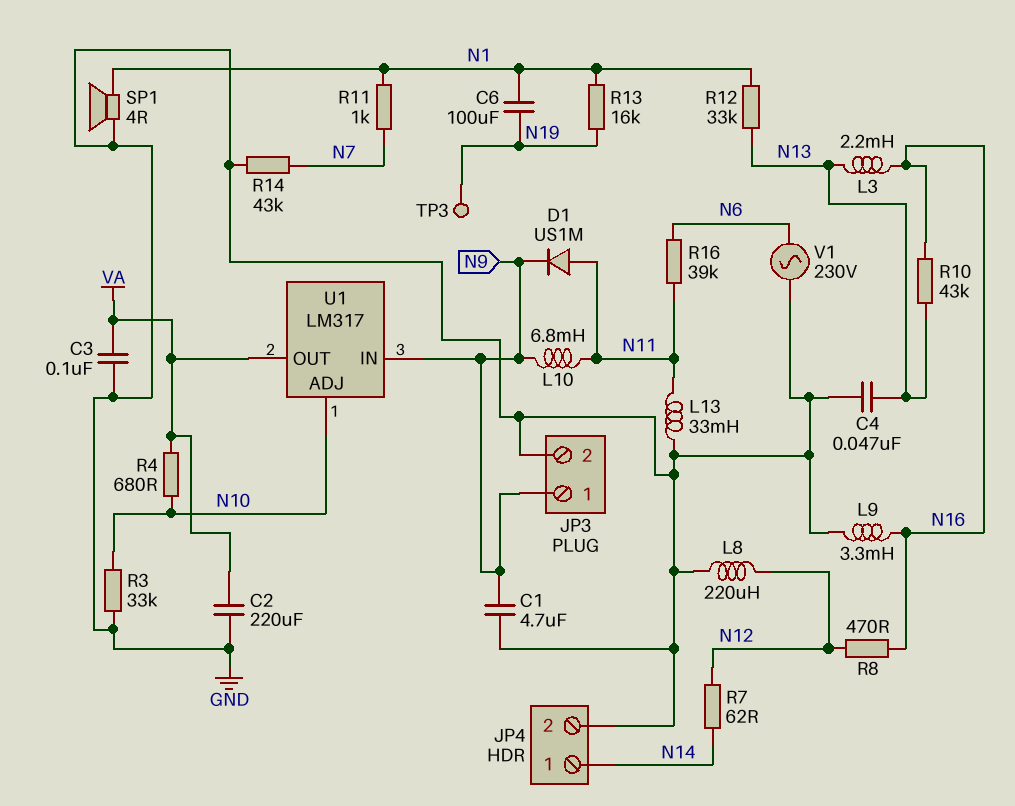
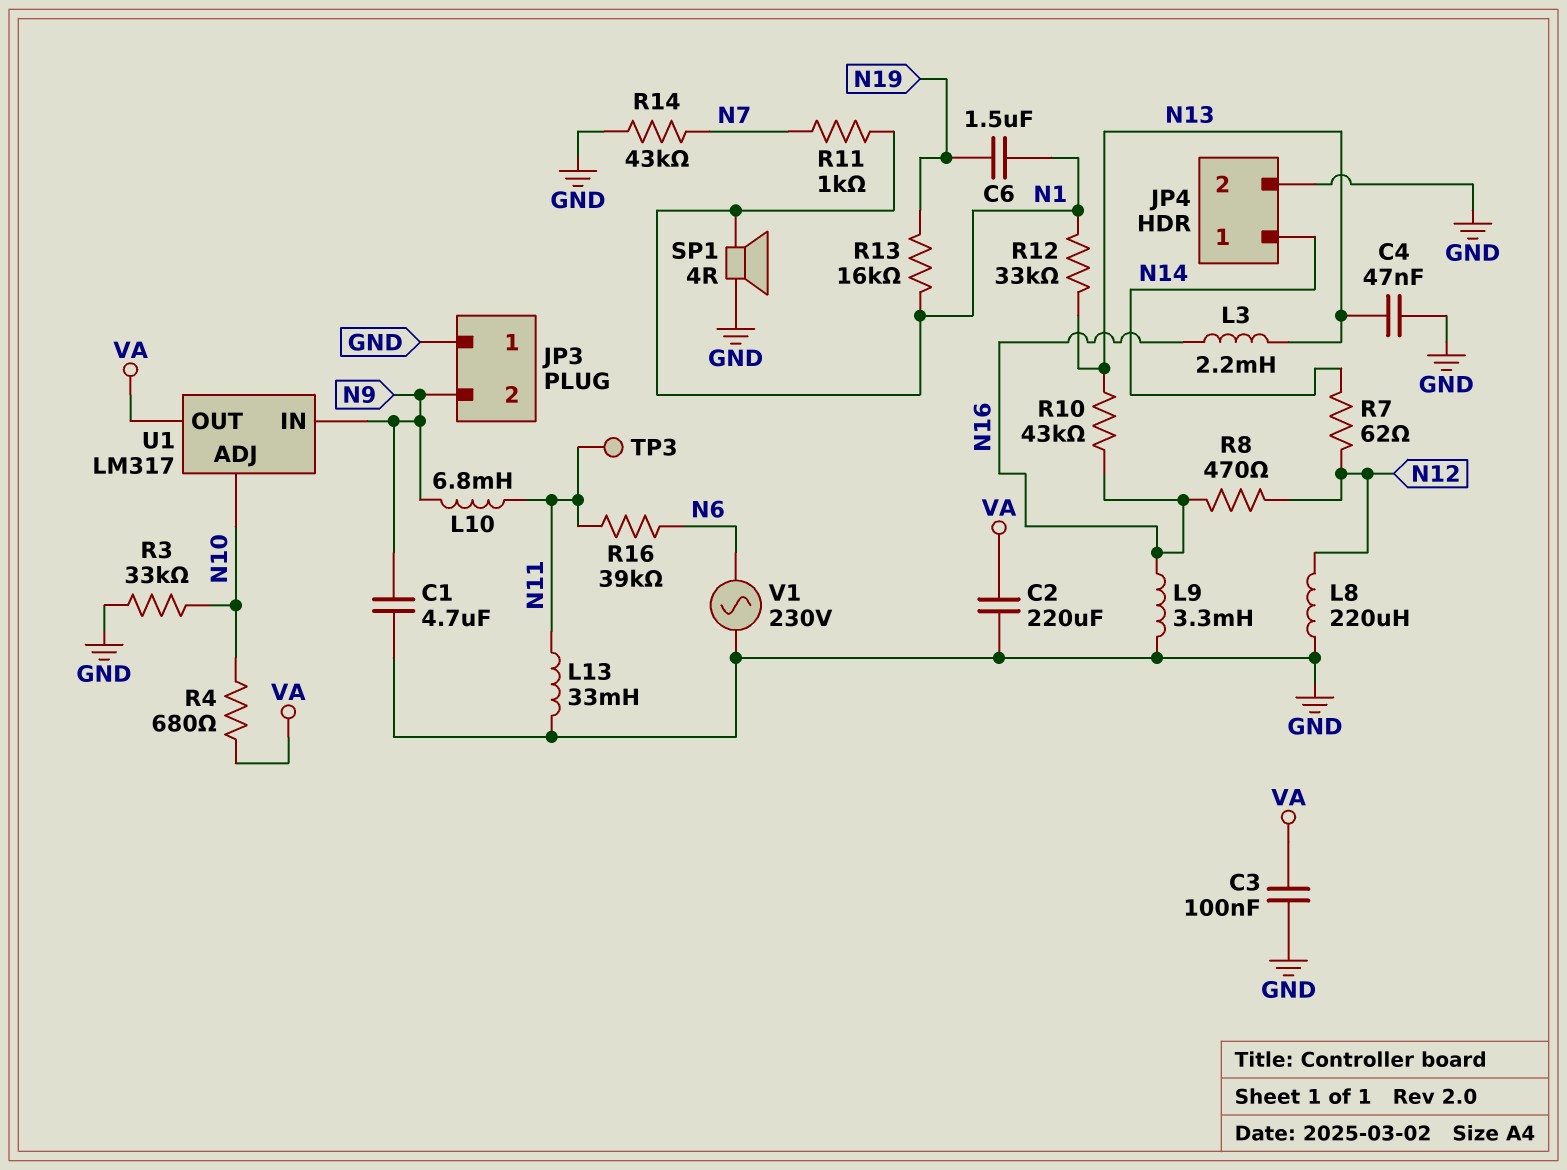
C6: 100uF (N1, N19) -> 1.5uF (N1, N19)
D1: diode US1M (A N11, K N9) -> none
JP3 pin 1: N9 -> GND
JP3 pin 2: GND -> N9
TP3: test point (N19) -> test point (N11)

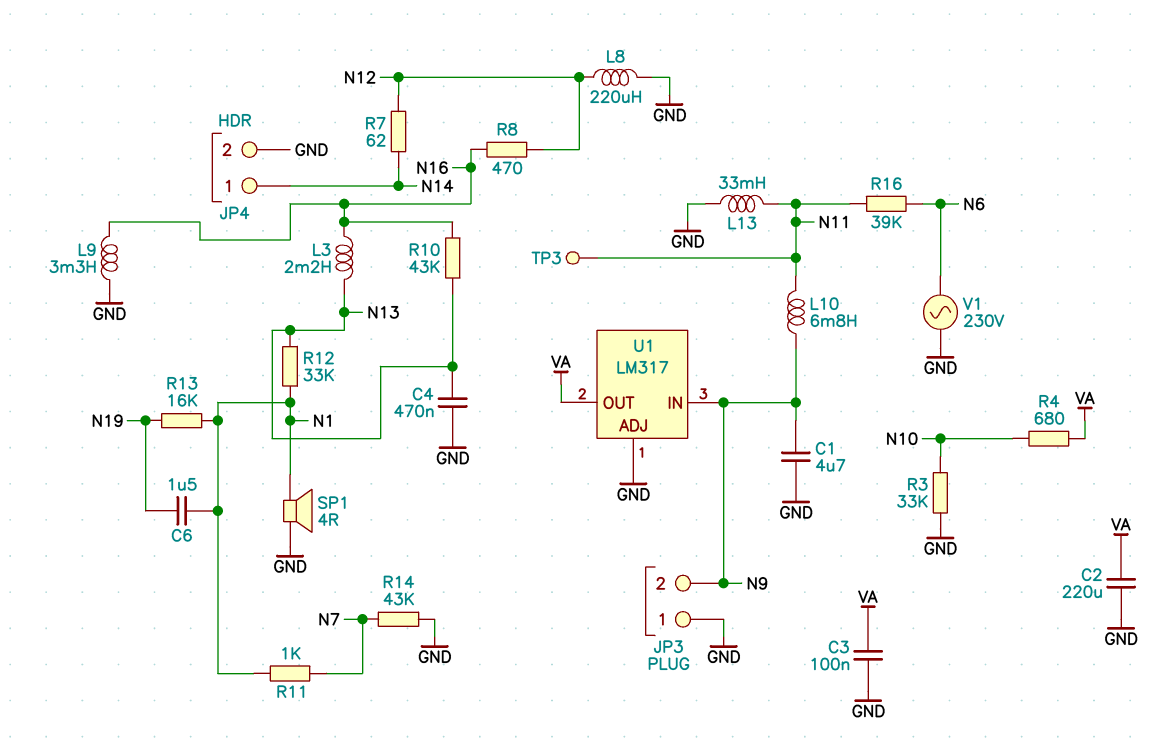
C4: 47nF (GND, N13) -> 470nF (GND, N13)
U1 pin ADJ: N10 -> GND

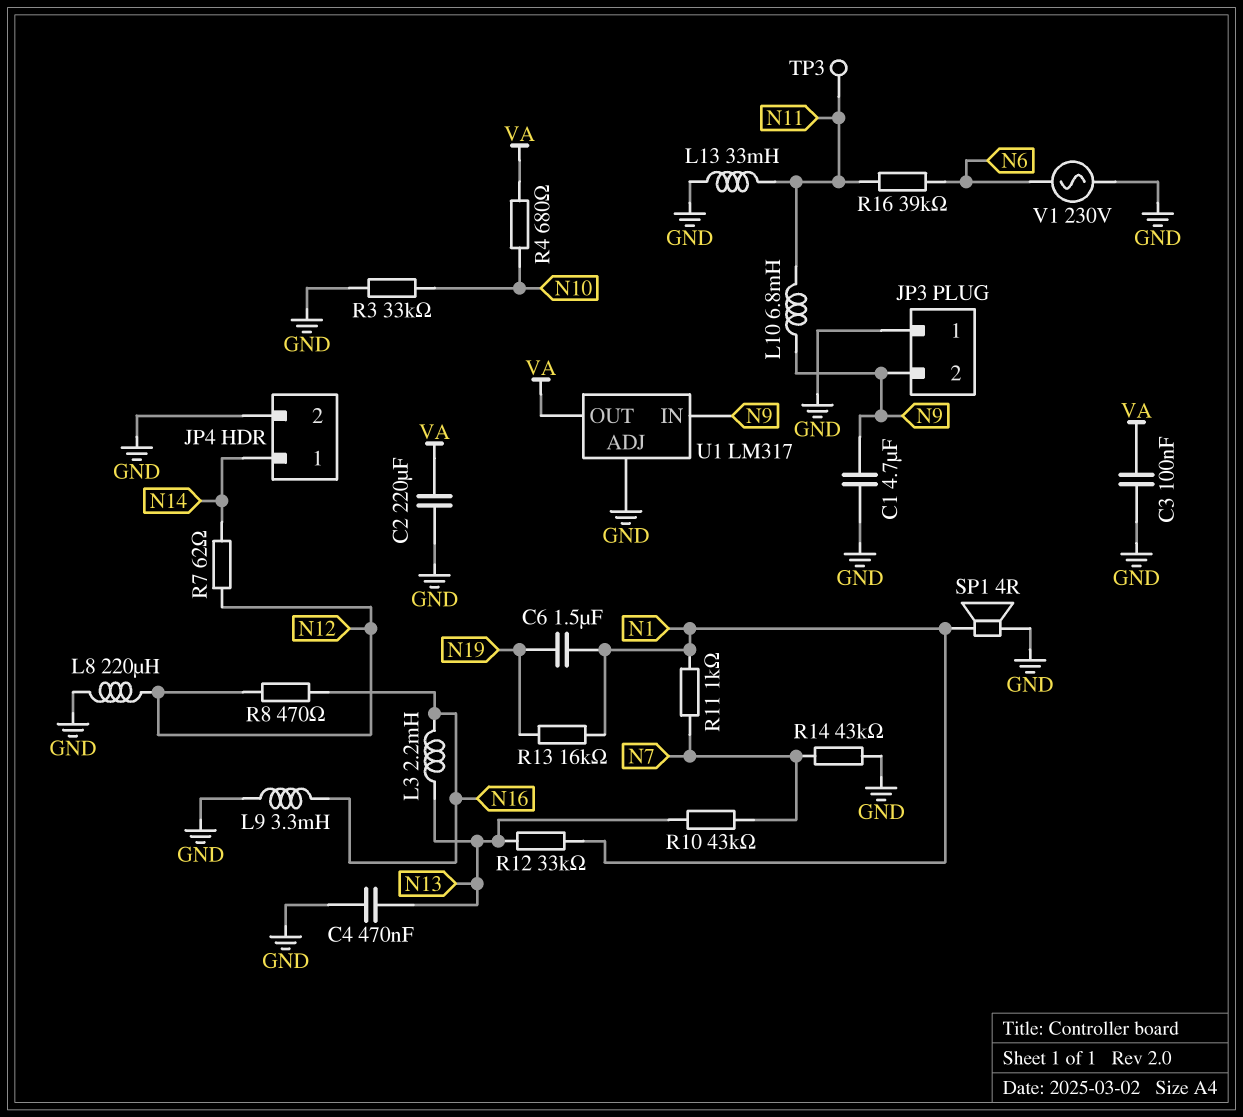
R10: 43k (N13, N16) -> 43k (N7, N13)

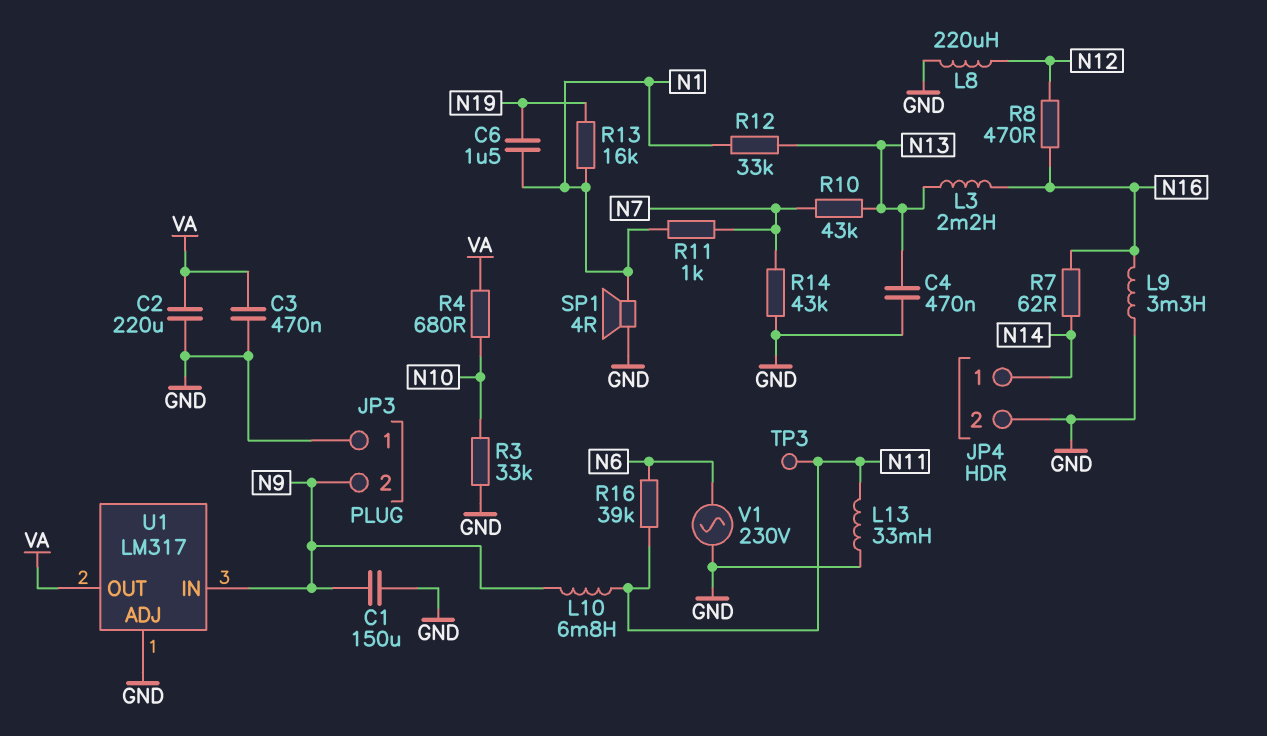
C1: 4.7uF (GND, N9) -> 150uF (GND, N9)
C3: 100nF (GND, VA) -> 470nF (GND, VA)
R7: 62 (N12, N14) -> 62 (N14, N16)

